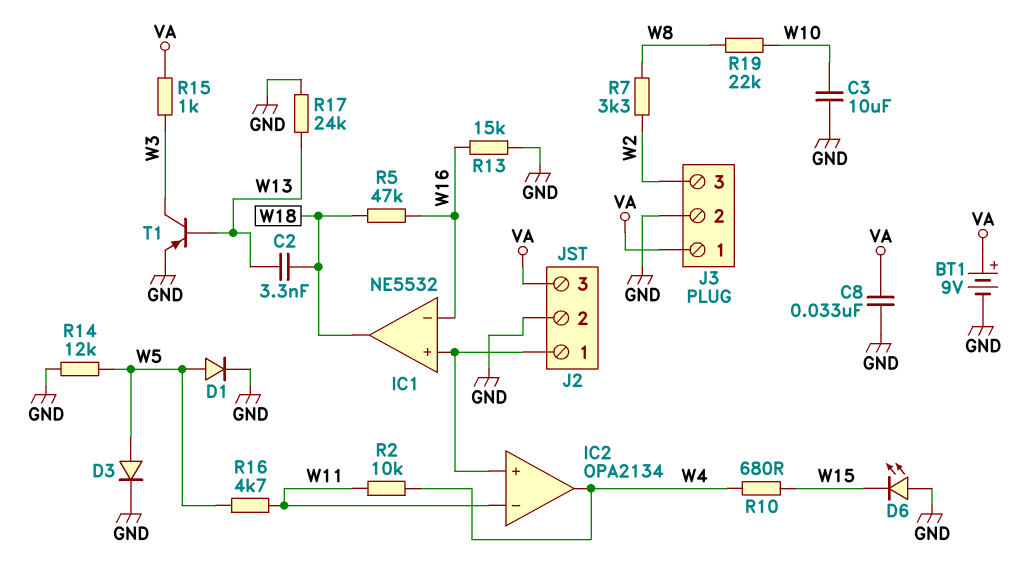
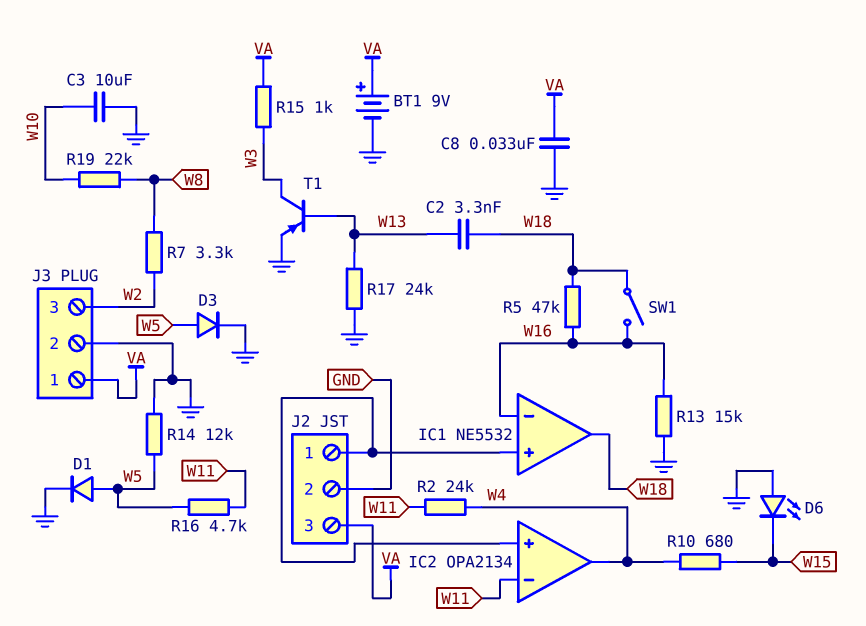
R2: 10k (W4, W11) -> 24k (W4, W11)
SW1: none -> switch (W16, W18)

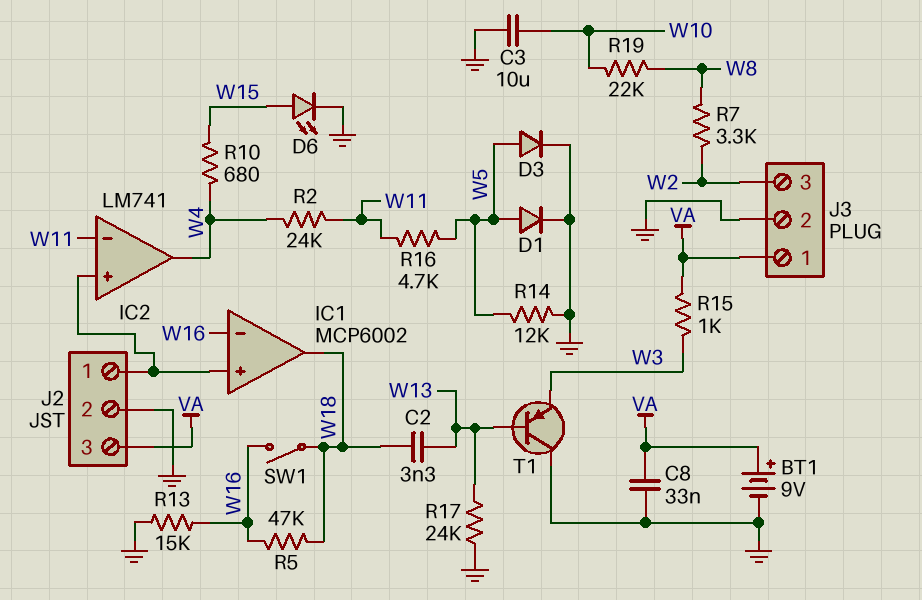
D6: LED (A GND, K W15) -> LED (A W15, K GND)
IC1: NE5532 -> MCP6002
IC2: OPA2134 -> LM741
T1: PNP (B W13, C W3, E GND) -> PNP (B W13, C GND, E W3)

